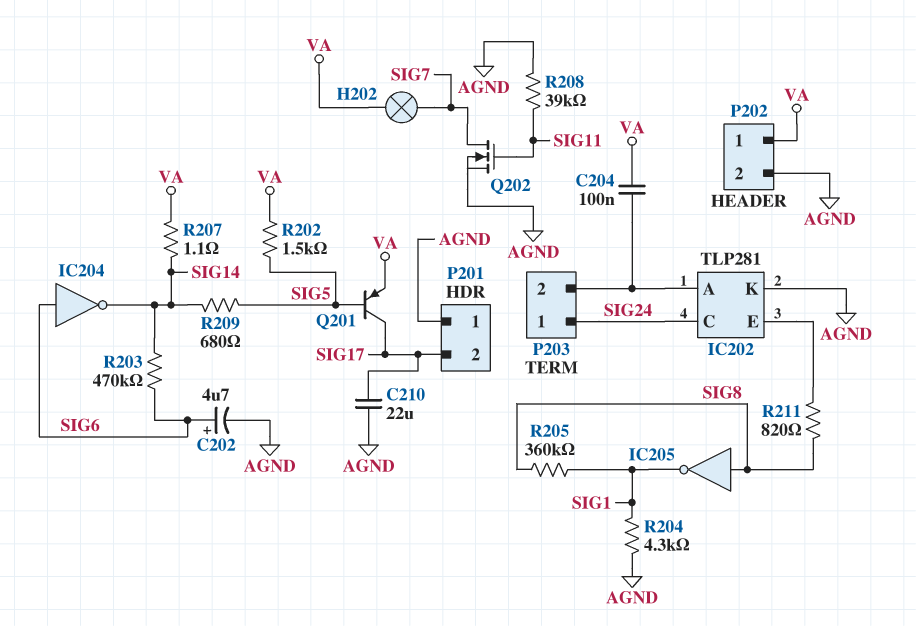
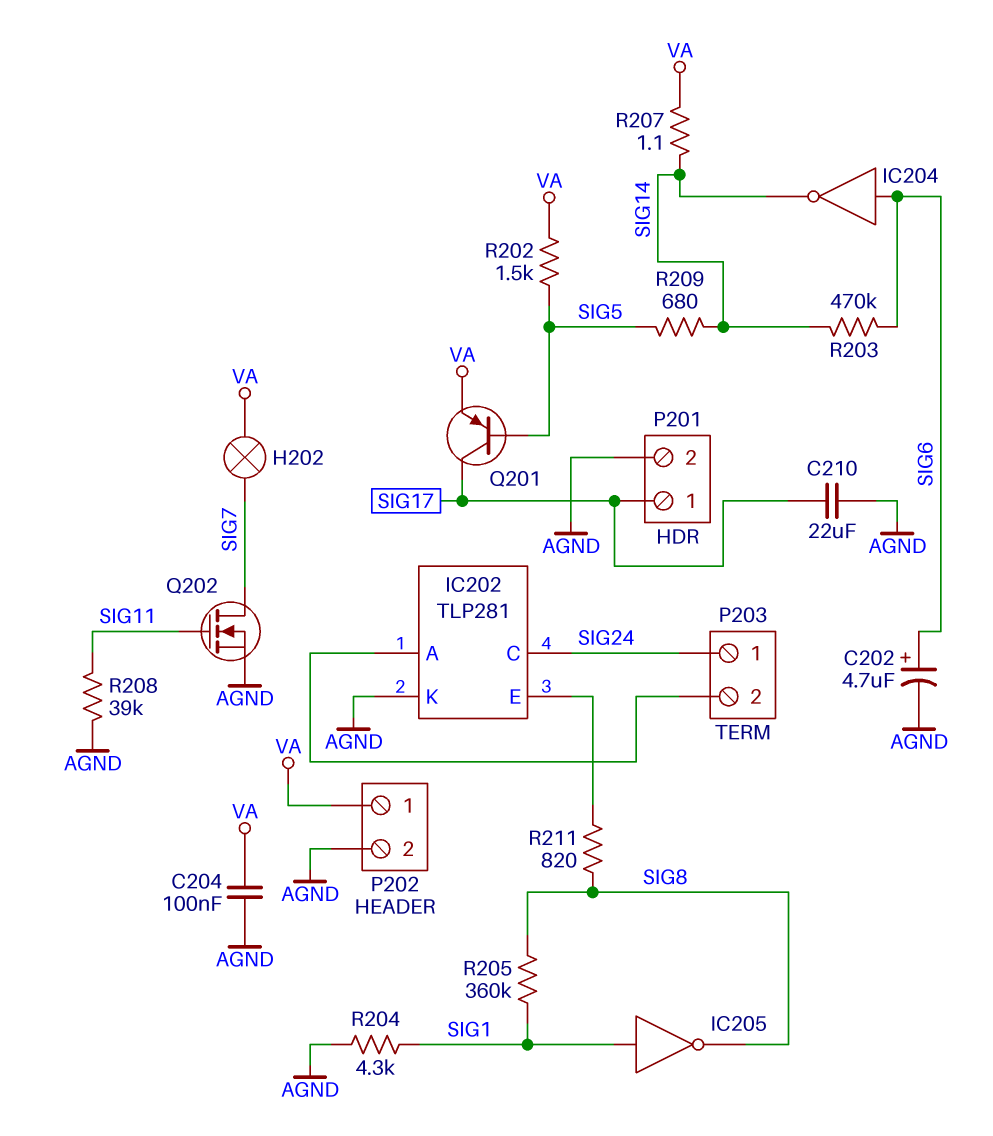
C204: 100nF (IC202/A, VA) -> 100nF (AGND, VA)
IC205: NOT (in SIG8, out SIG1) -> NOT (in SIG1, out SIG8)
P201 pin 1: AGND -> SIG17
P201 pin 2: SIG17 -> AGND

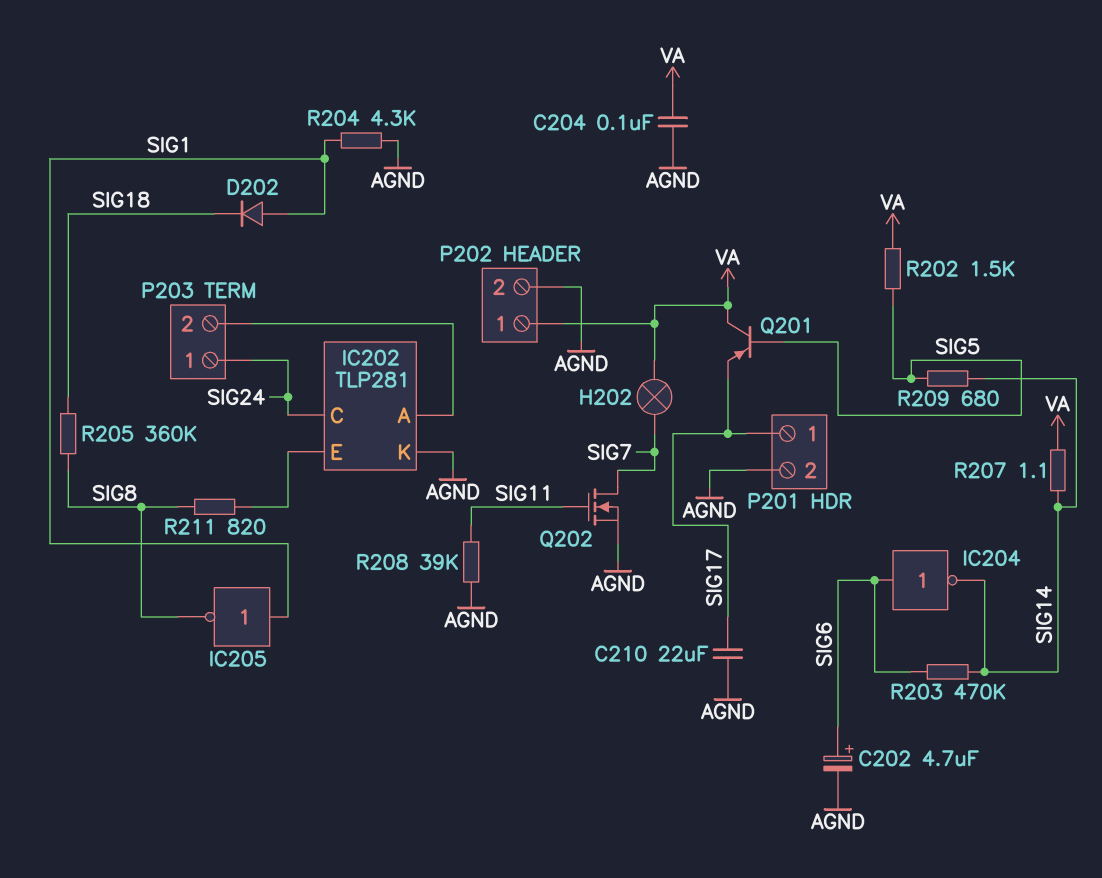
D202: none -> diode (A SIG1, K SIG18)
Q201: PNP (B SIG5, C SIG17, E VA) -> PNP (B SIG5, C VA, E SIG17)
R205: 360k (SIG1, SIG8) -> 360k (SIG8, SIG18)

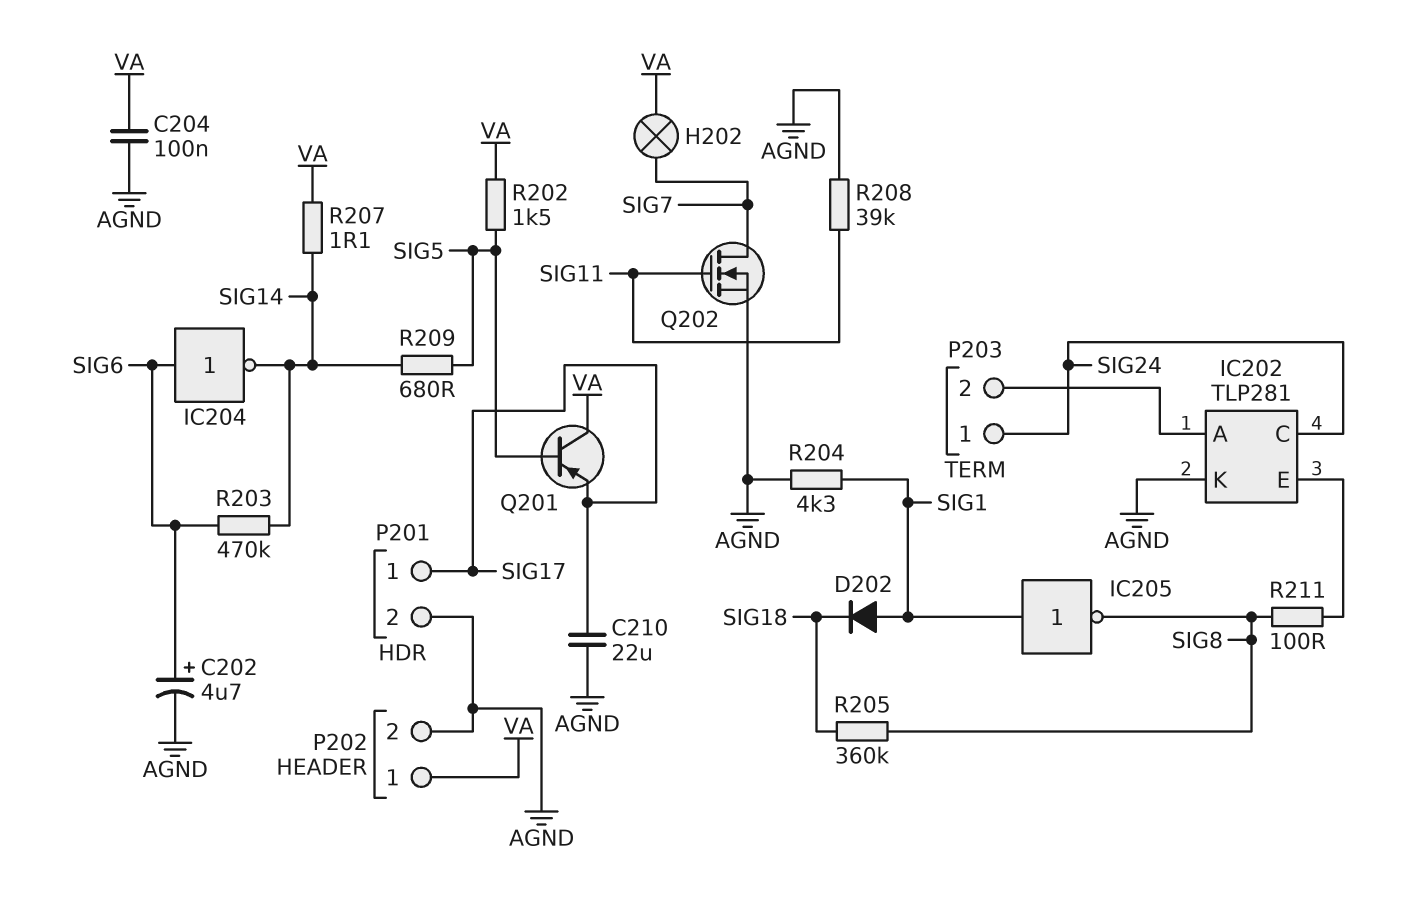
R211: 820 (IC202/E, SIG8) -> 100 (IC202/E, SIG8)

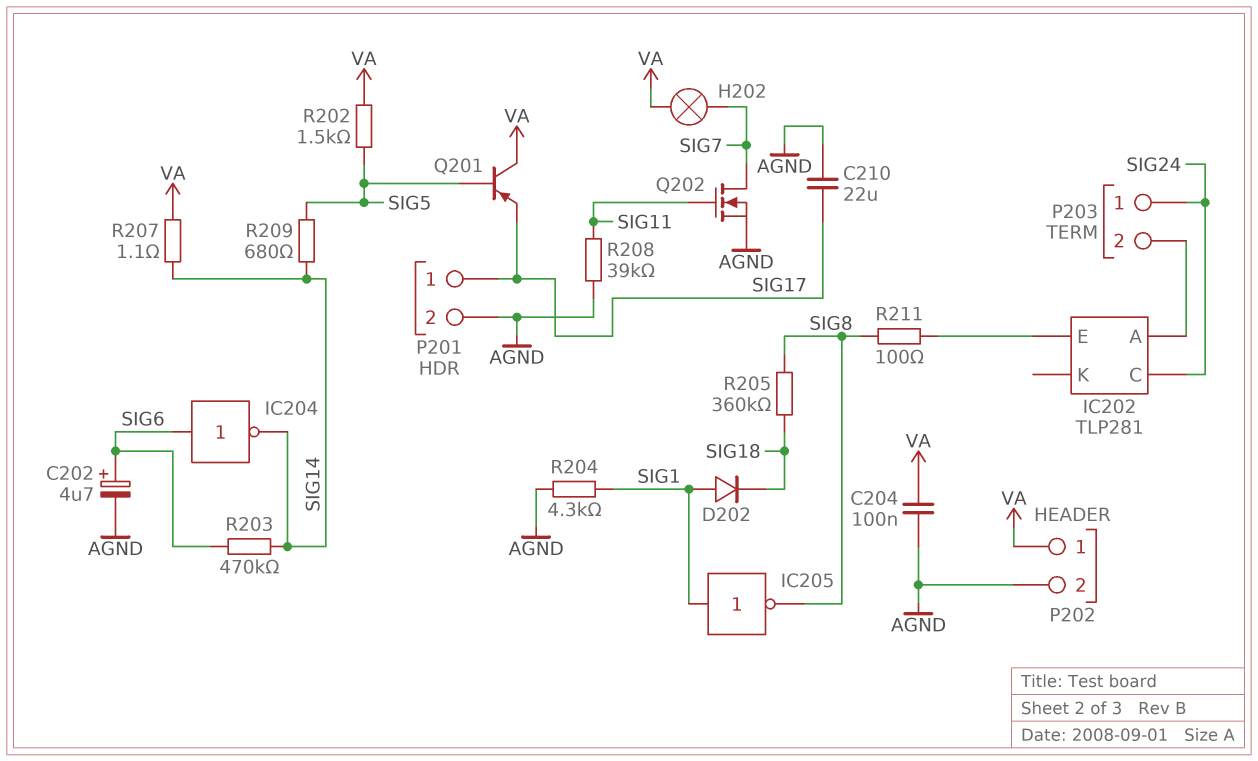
IC202 pin K: AGND -> none

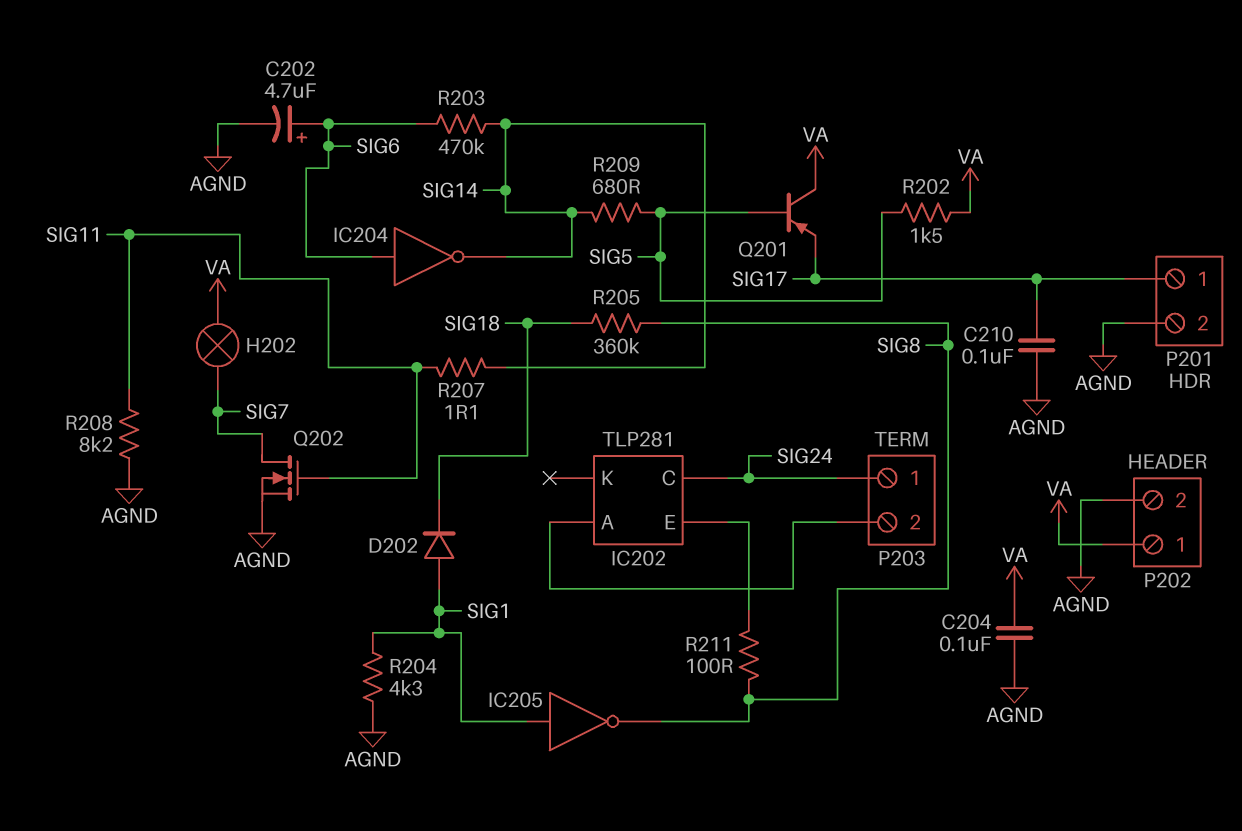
C210: 22uF (AGND, SIG17) -> 100nF (AGND, SIG17)
R207: 1.1 (SIG14, VA) -> 1.1 (SIG11, SIG14)
R208: 39k (AGND, SIG11) -> 8.2k (AGND, SIG11)

